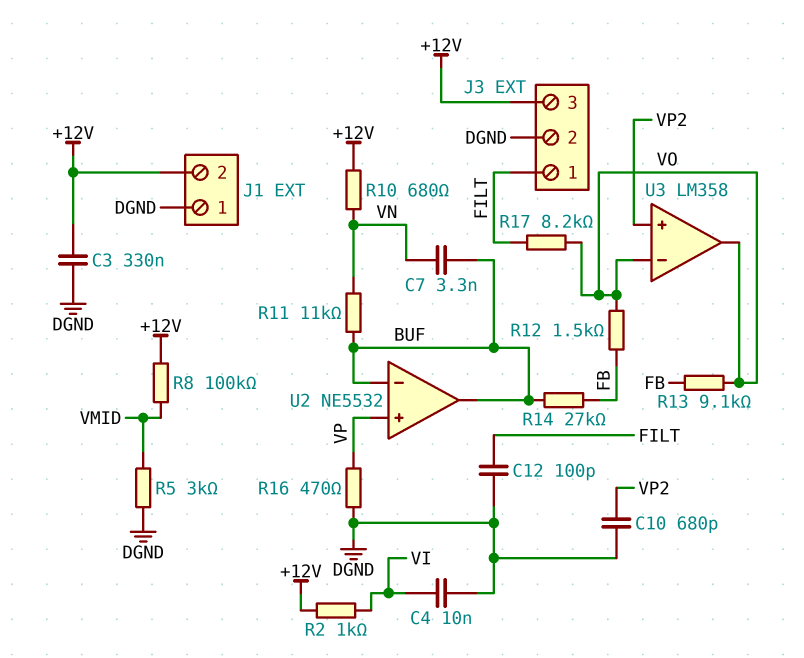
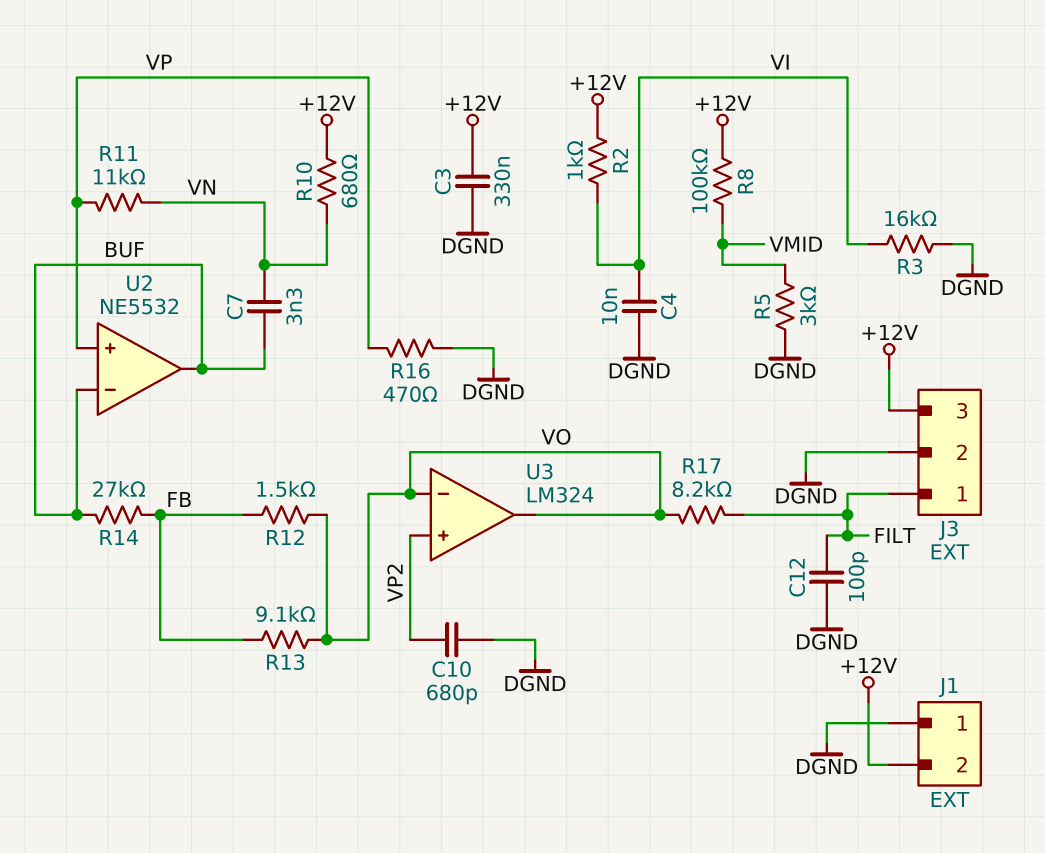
R3: none -> 16k (DGND, VI)
R11: 11k (BUF, VN) -> 11k (VN, VP)
U3: LM358 -> LM324

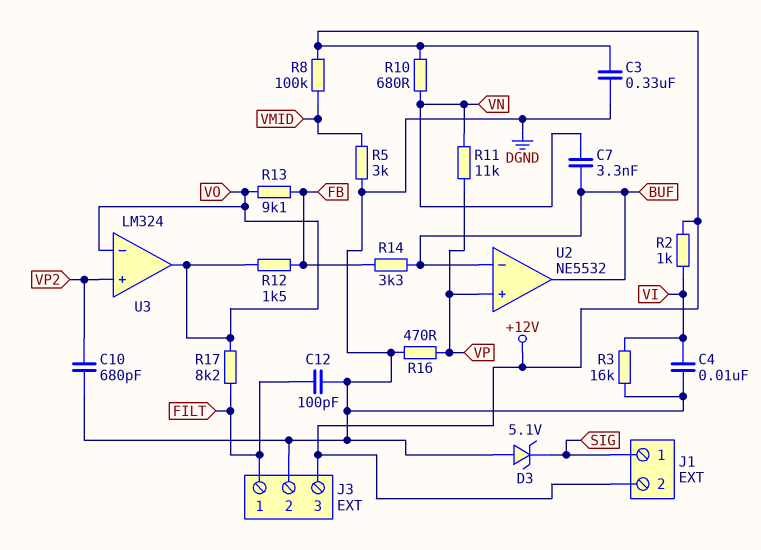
D3: none -> zener 5.1V (A DGND, K SIG)
J1 pin 1: DGND -> SIG
R14: 27k (BUF, FB) -> 3.3k (BUF, FB)

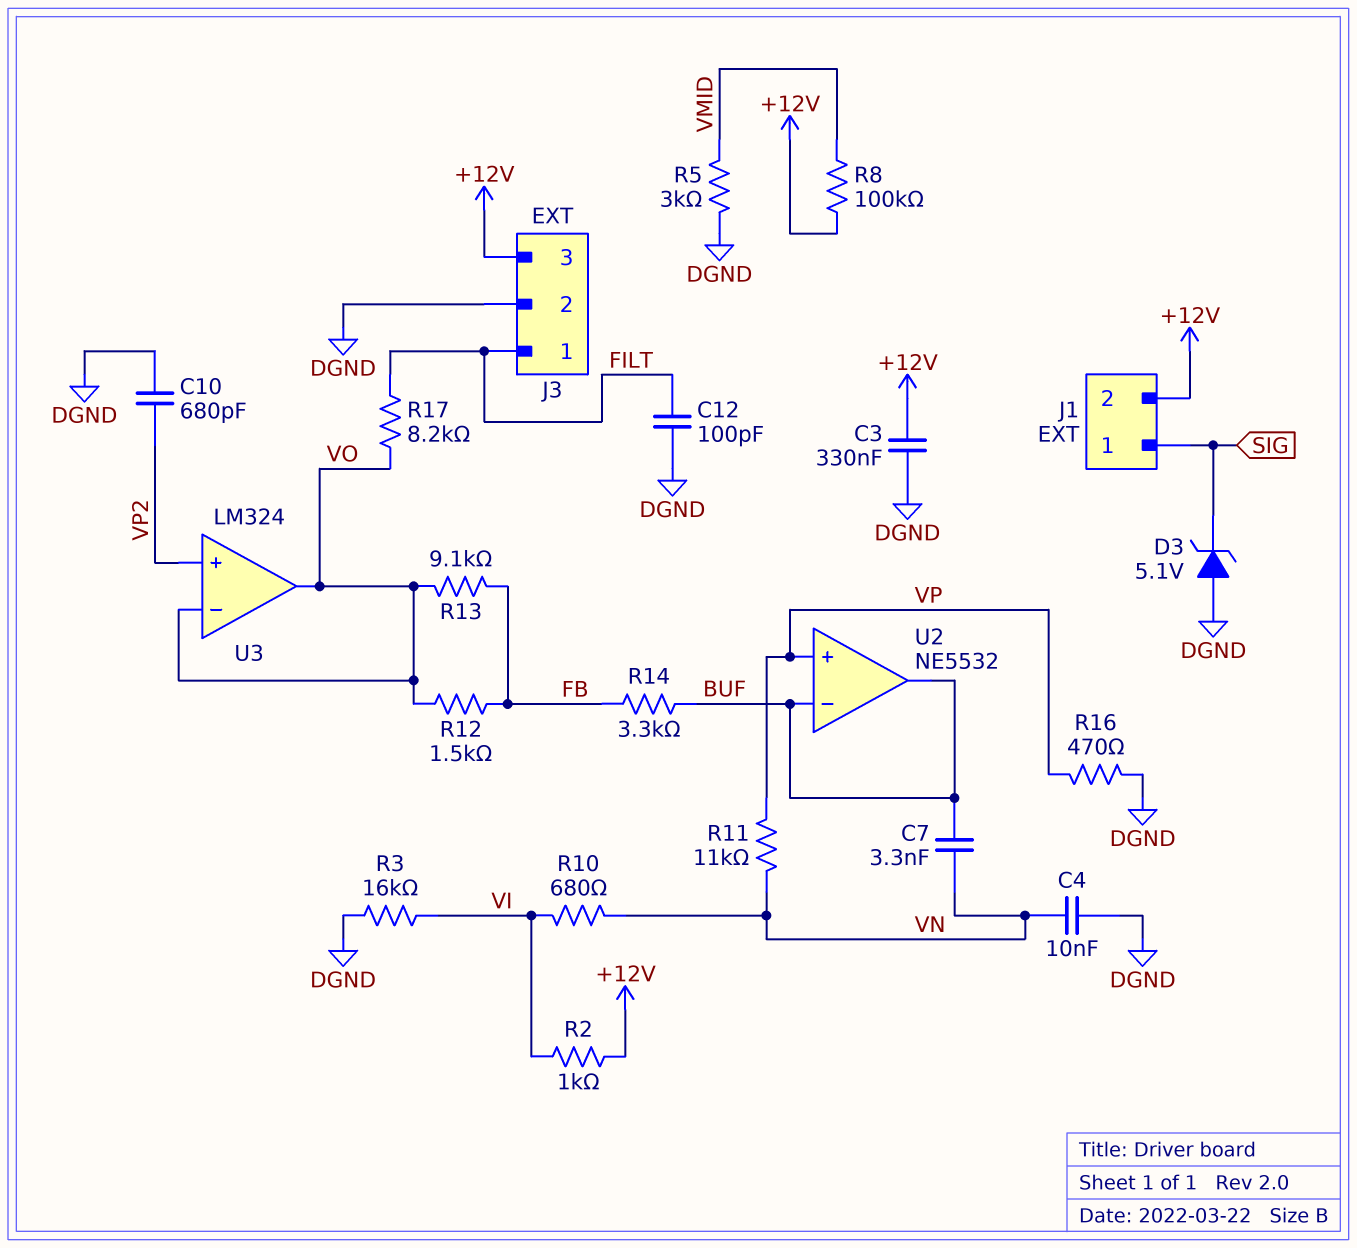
C4: 10nF (DGND, VI) -> 10nF (DGND, VN)
R10: 680 (+12V, VN) -> 680 (VI, VN)

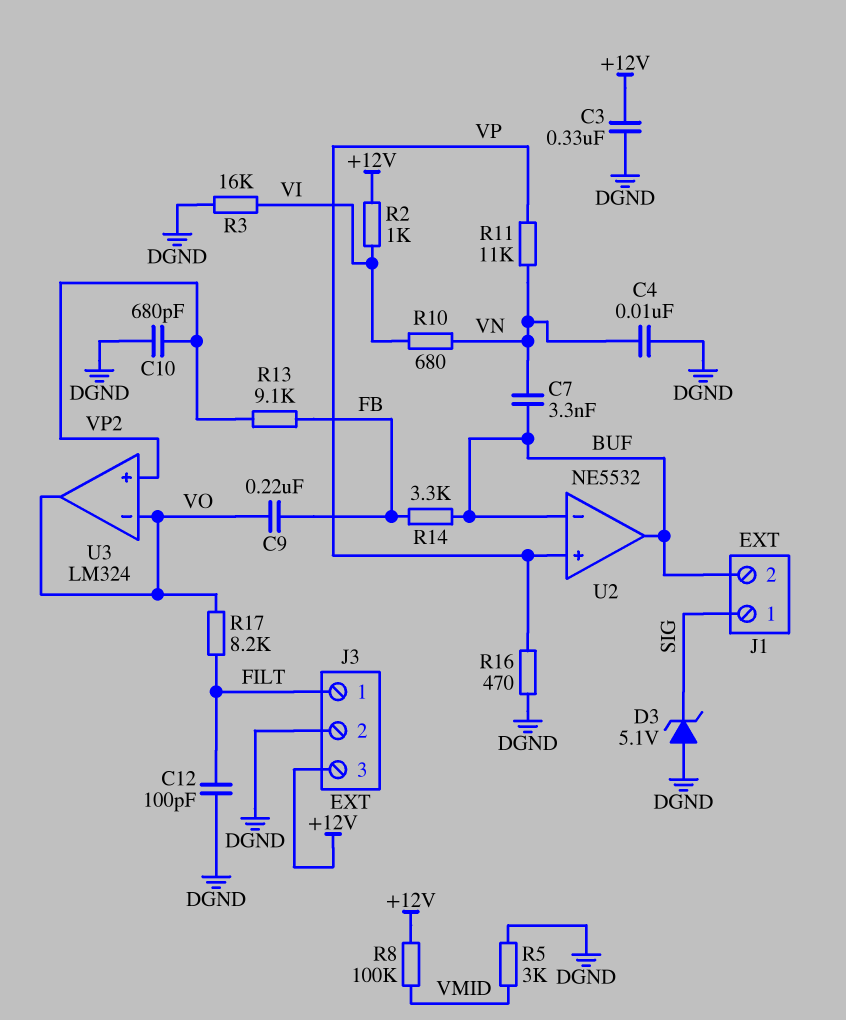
C9: none -> 220nF (FB, VO)
J1 pin 2: +12V -> BUF
R12: 1.5k (FB, VO) -> none
R13: 9.1k (FB, VO) -> 9.1k (FB, VP2)

